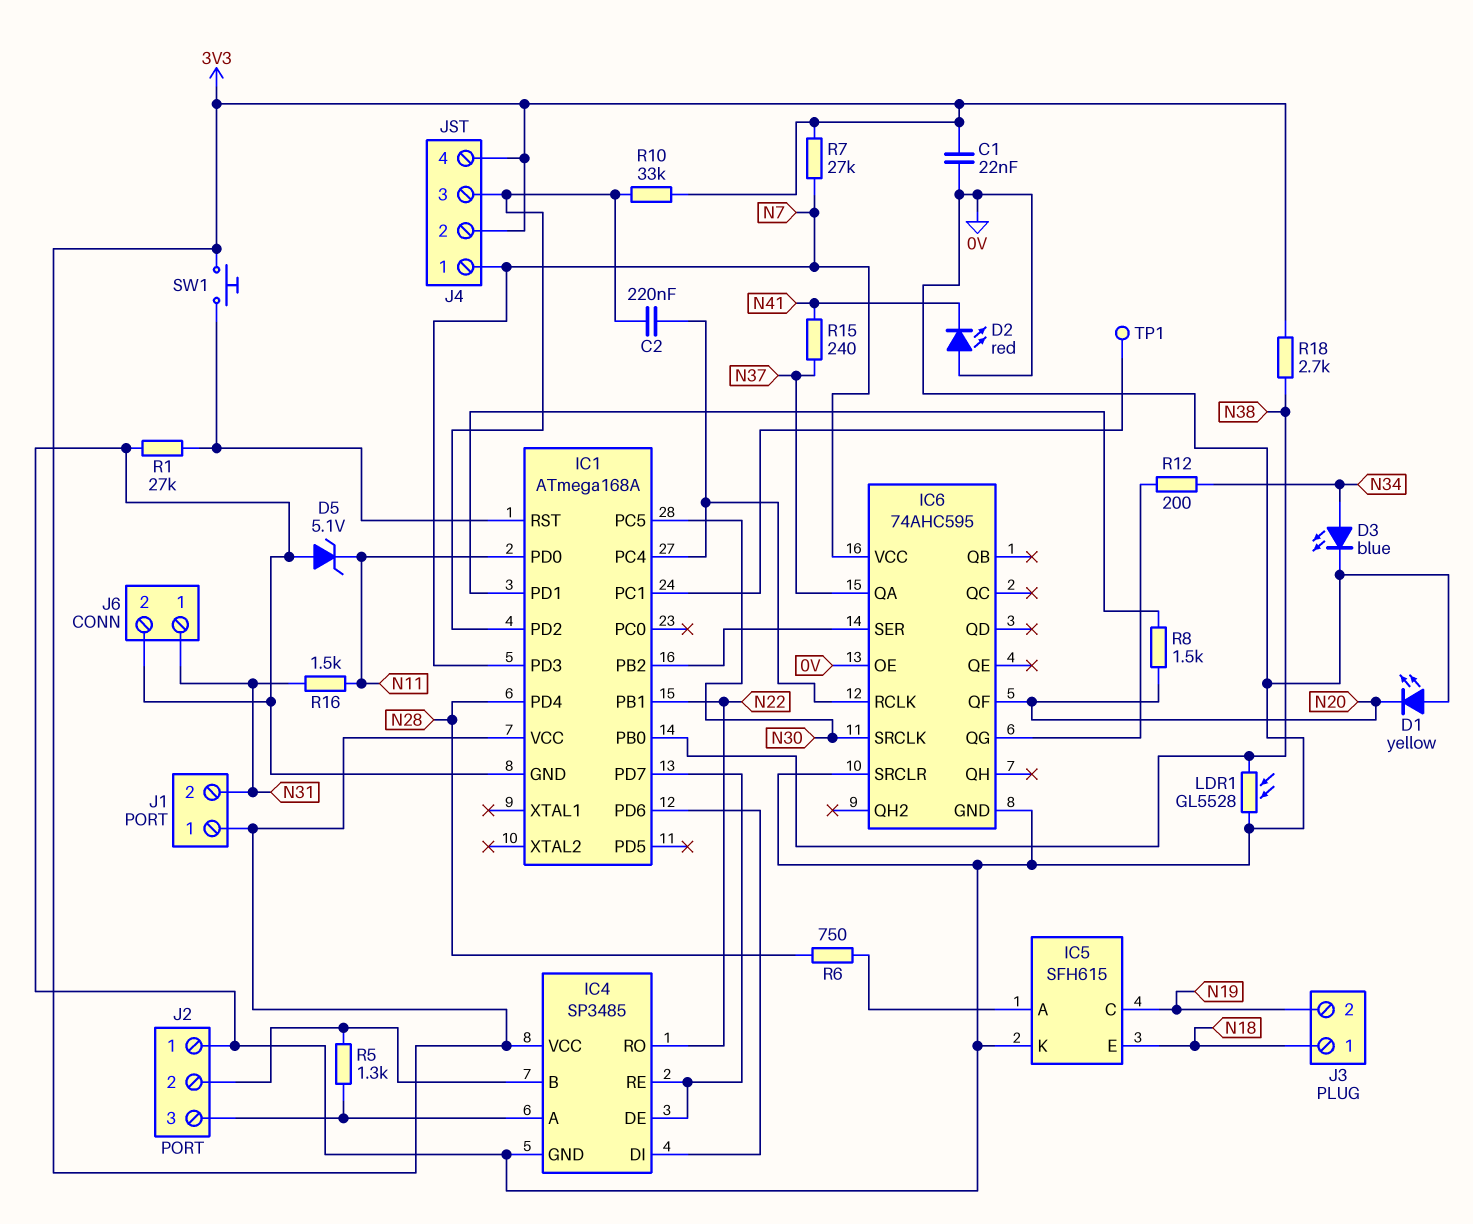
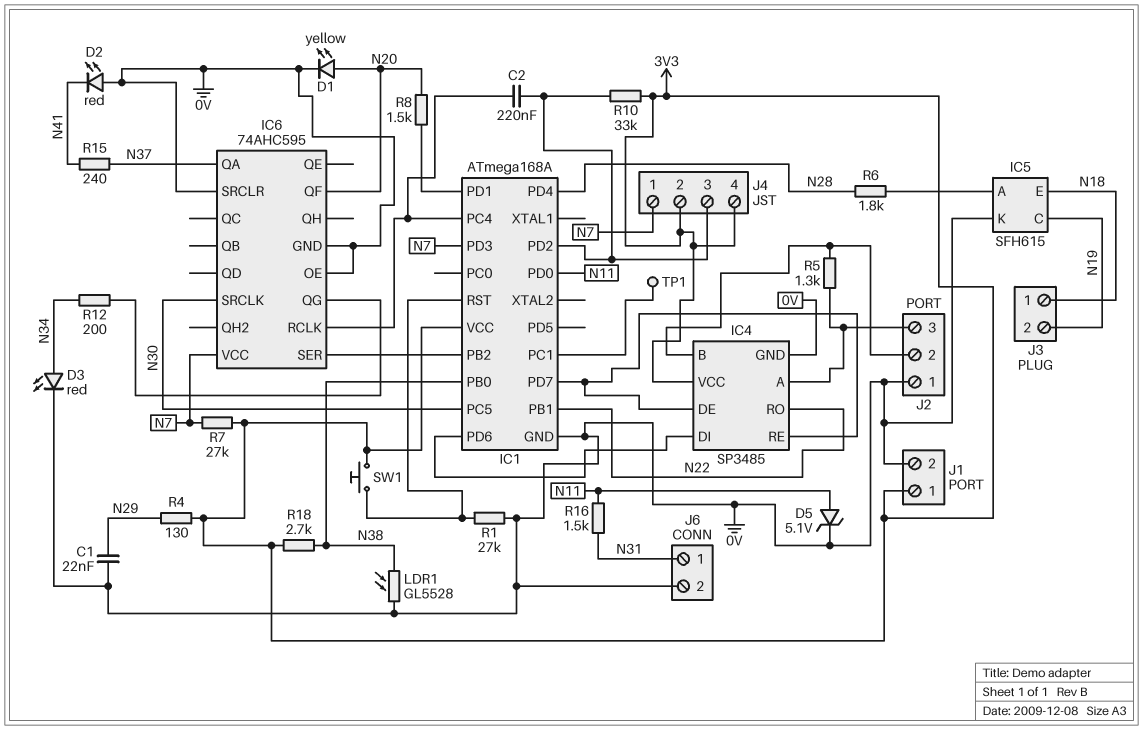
C1: 22nF (0V, 3V3) -> 22nF (0V, N29)
D1: LED yellow (A 0V, K N20) -> LED yellow (A N20, K 0V)
D3: LED blue (A N34, K 0V) -> LED red (A N34, K 0V)
D5: zener 5.1V (A 0V, K N11) -> zener 5.1V (A N11, K 0V)
J1 pin 2: N31 -> 0V
R4: none -> 130 (3V3, N29)
R6: 750 (IC5/A, N28) -> 1.8k (IC5/A, N28)

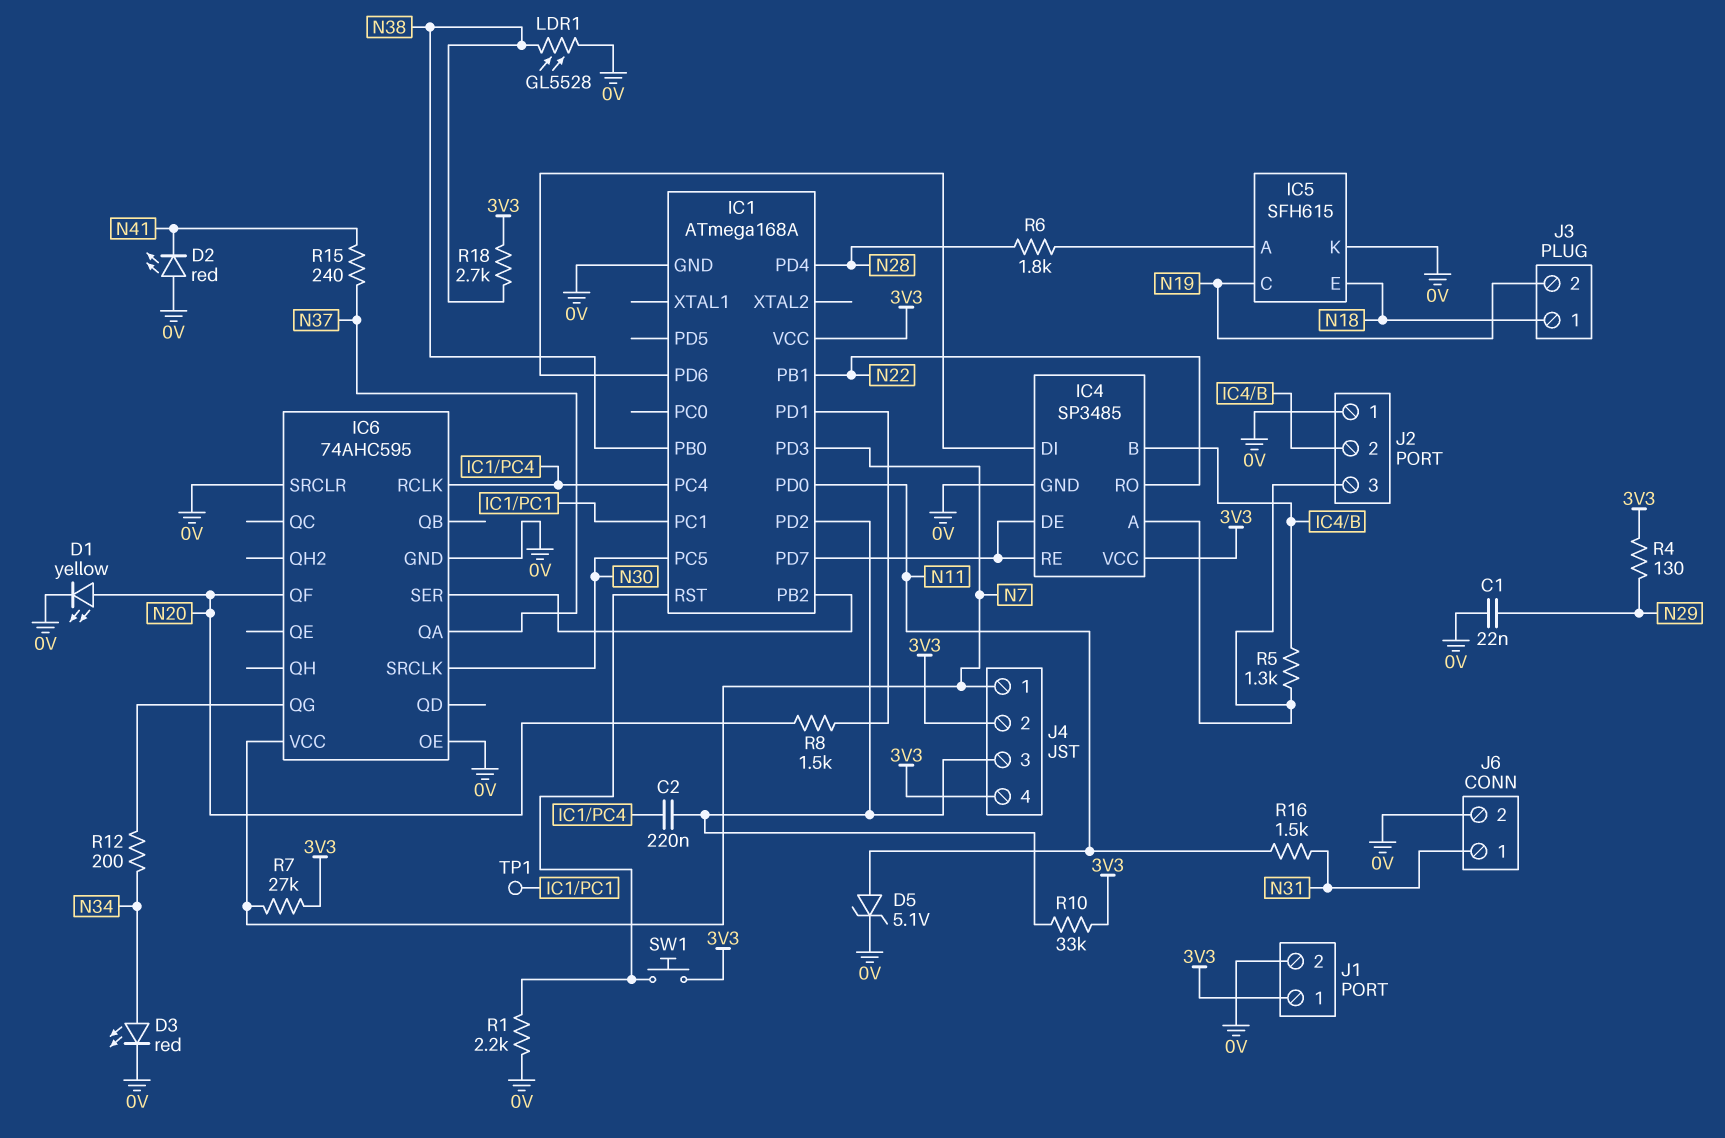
R1: 27k (0V, IC1/RST) -> 2.2k (0V, IC1/RST)

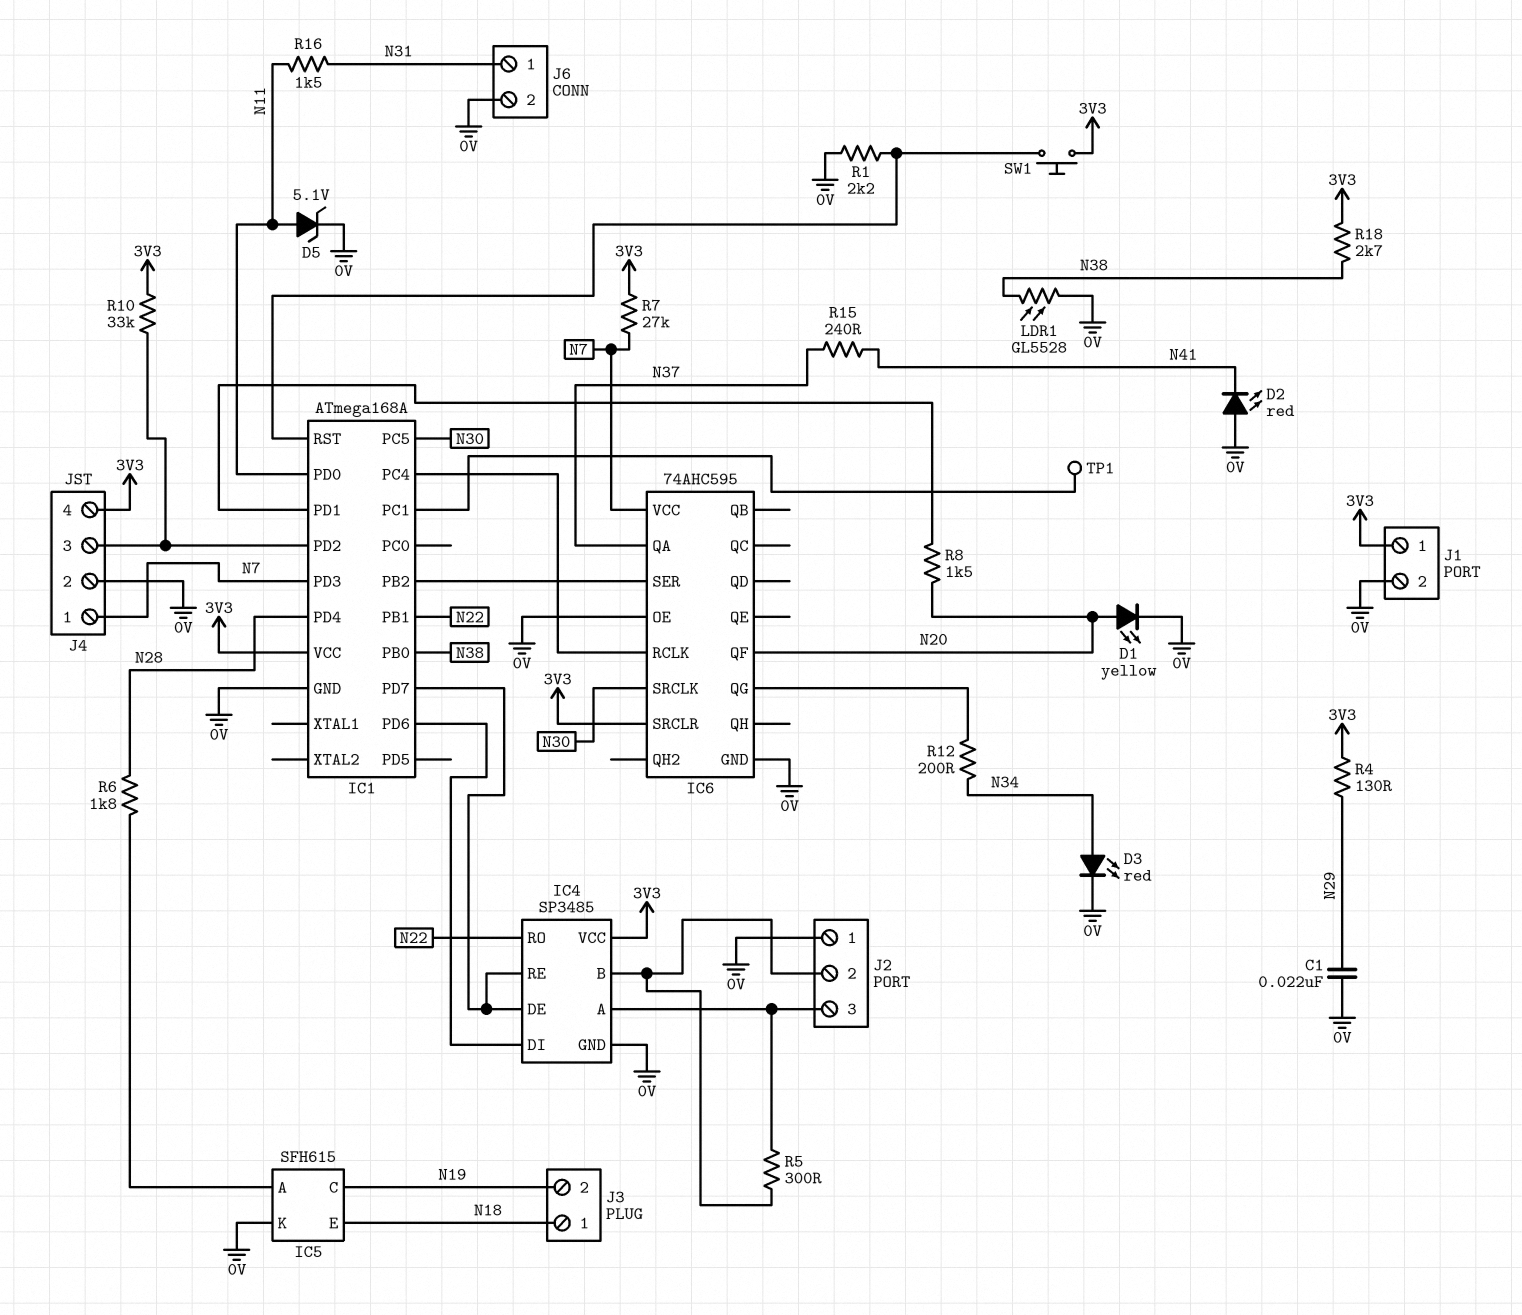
C2: 220nF (IC1/PC4, IC1/PD2) -> none
IC6 pin SRCLR: 0V -> 3V3
J4 pin 2: 3V3 -> 0V
R5: 1.3k (IC4/A, IC4/B) -> 300 (IC4/A, IC4/B)

